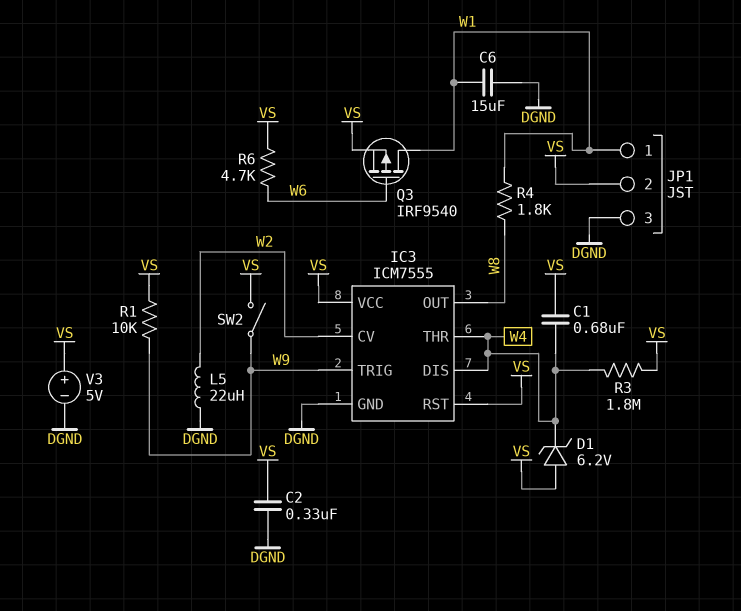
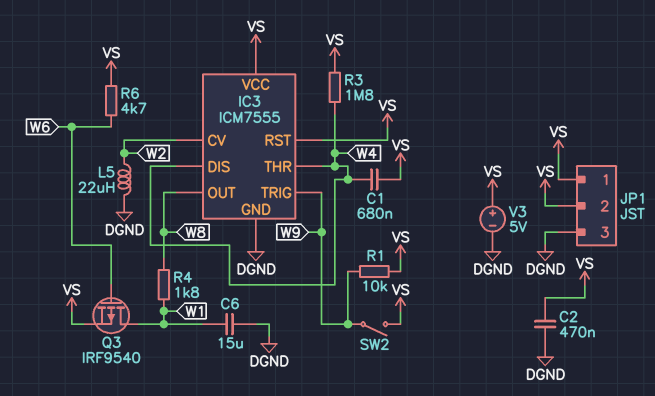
C2: 330nF (DGND, VS) -> 470nF (DGND, VS)
D1: zener 6.2V (A VS, K W4) -> none
JP1 pin 1: W1 -> VS

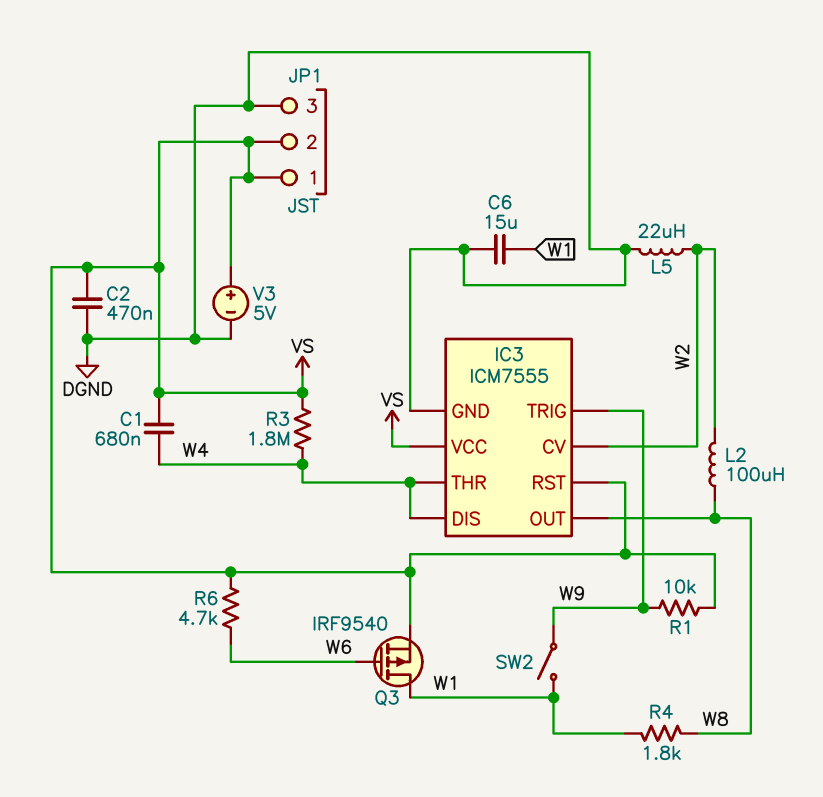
L2: none -> 100uH (W2, W8)
SW2: switch (VS, W9) -> switch (W1, W9)

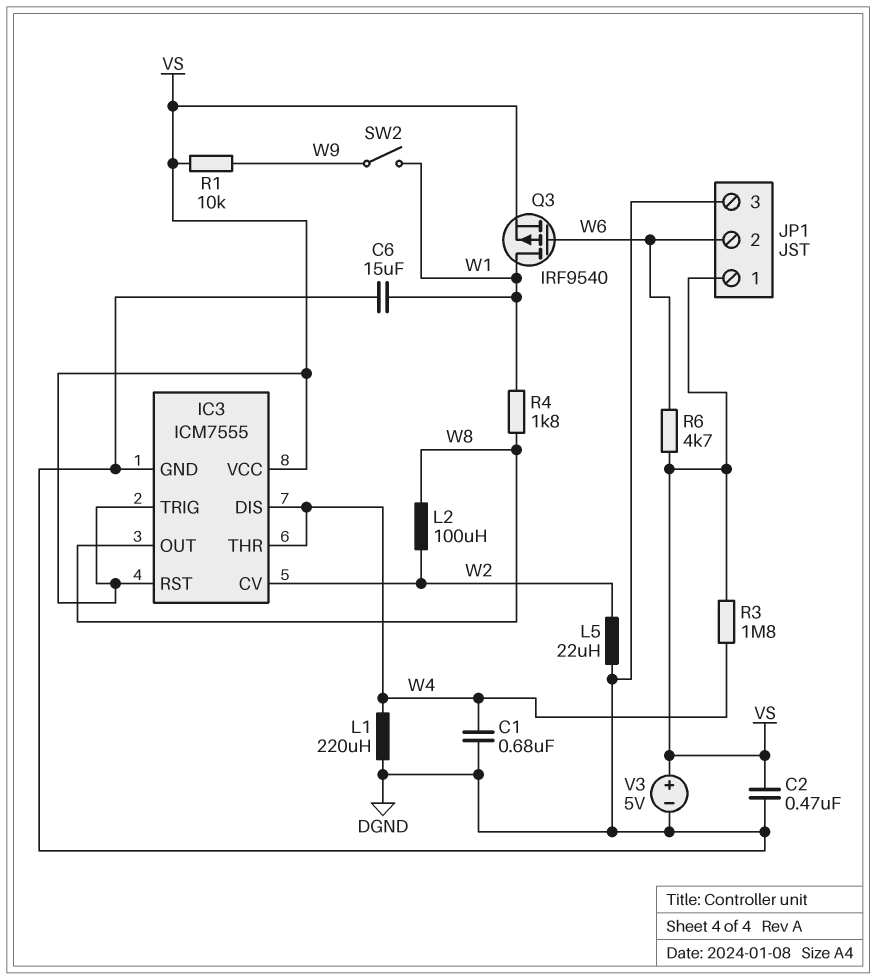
C1: 680nF (VS, W4) -> 680nF (DGND, W4)
IC3 pin TRIG: W9 -> VS
JP1 pin 2: VS -> W6
L1: none -> 220uH (DGND, W4)

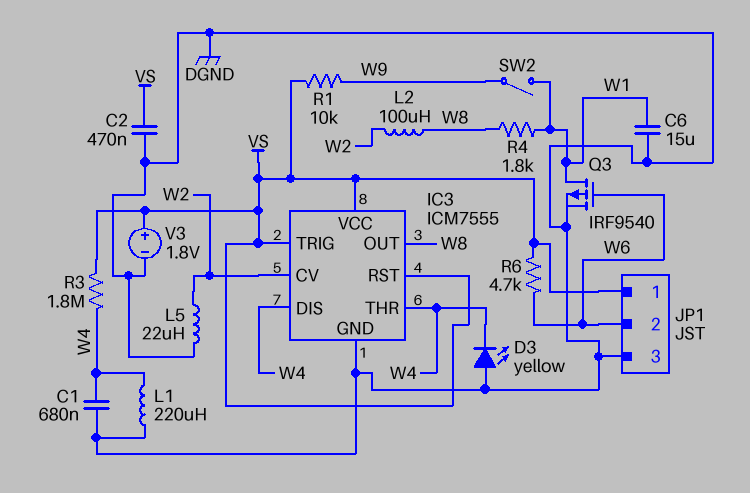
D3: none -> LED yellow (A DGND, K W4)
Q3: PMOS IRF9540 (G W6, D W1, S VS) -> PMOS IRF9540 (G W6, D W1, S DGND)
V3: 5V (plus VS, minus DGND) -> 1.8V (plus VS, minus DGND)

